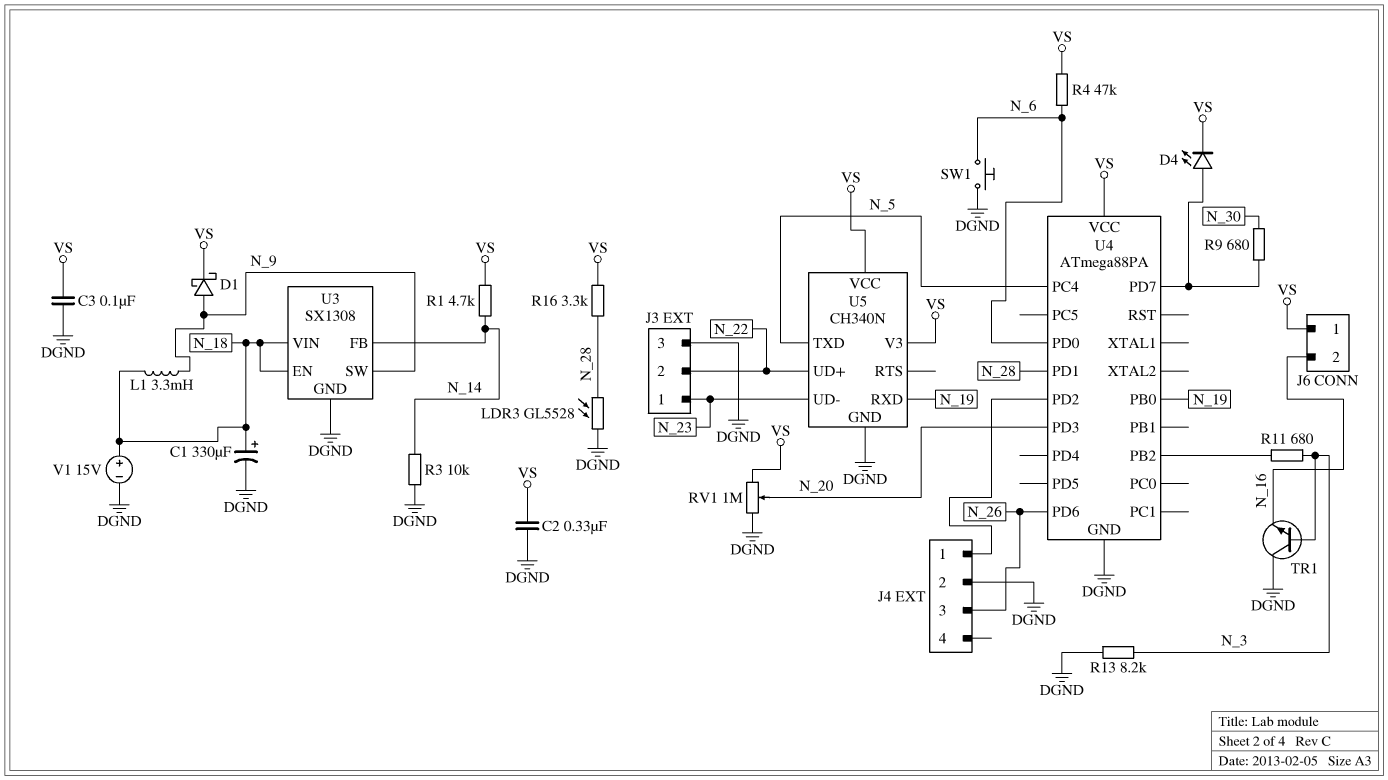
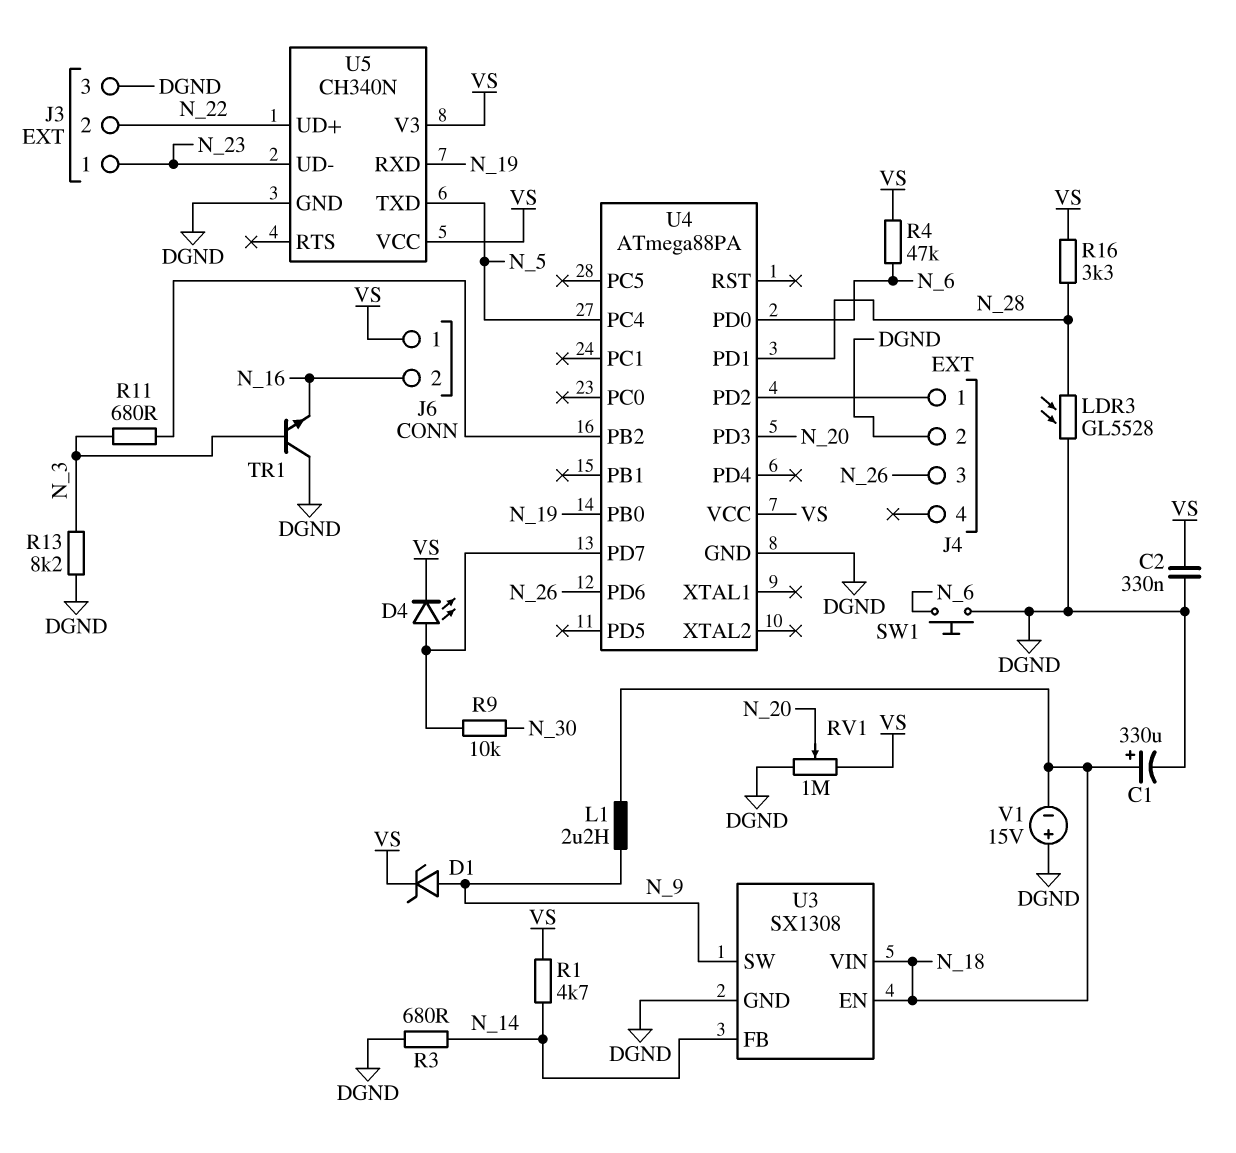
C3: 100nF (DGND, VS) -> none
D1: schottky (A N_9, K VS) -> zener (A N_9, K VS)
L1: 3.3mH (N_9, N_18) -> 2.2uH (N_9, N_18)
R3: 10k (DGND, N_14) -> 680 (DGND, N_14)
R9: 680 (N_30, U4/PD7) -> 10k (N_30, U4/PD7)
V1: 15V (plus N_18, minus DGND) -> 15V (plus DGND, minus N_18)

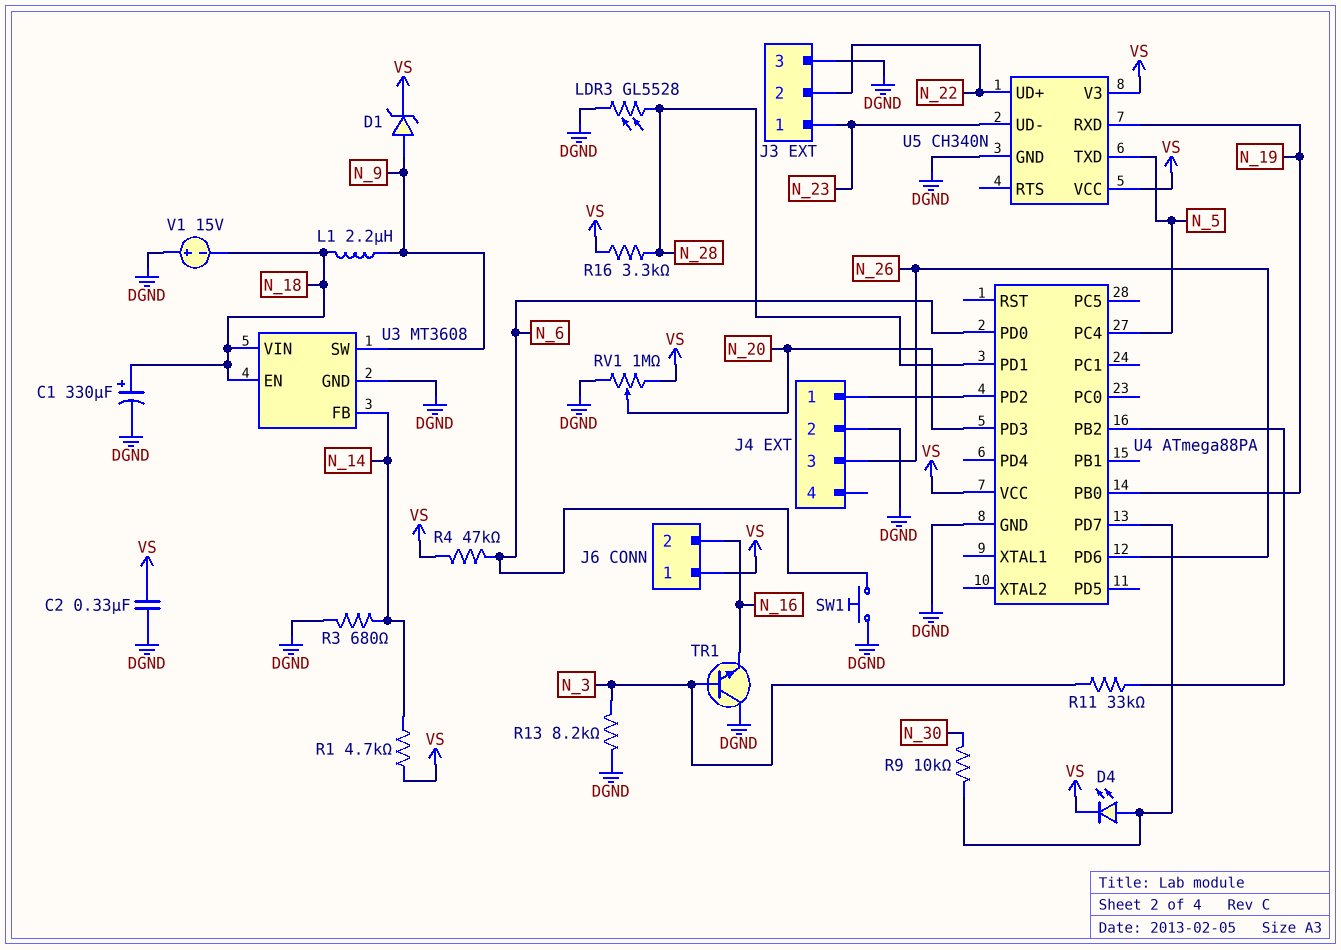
R11: 680 (N_3, U4/PB2) -> 33k (N_3, U4/PB2)
U3: SX1308 -> MT3608

